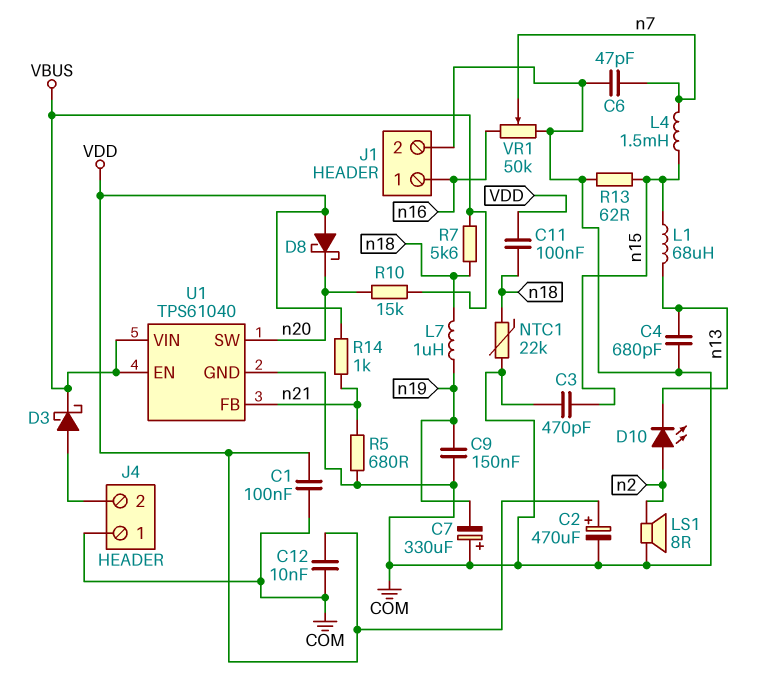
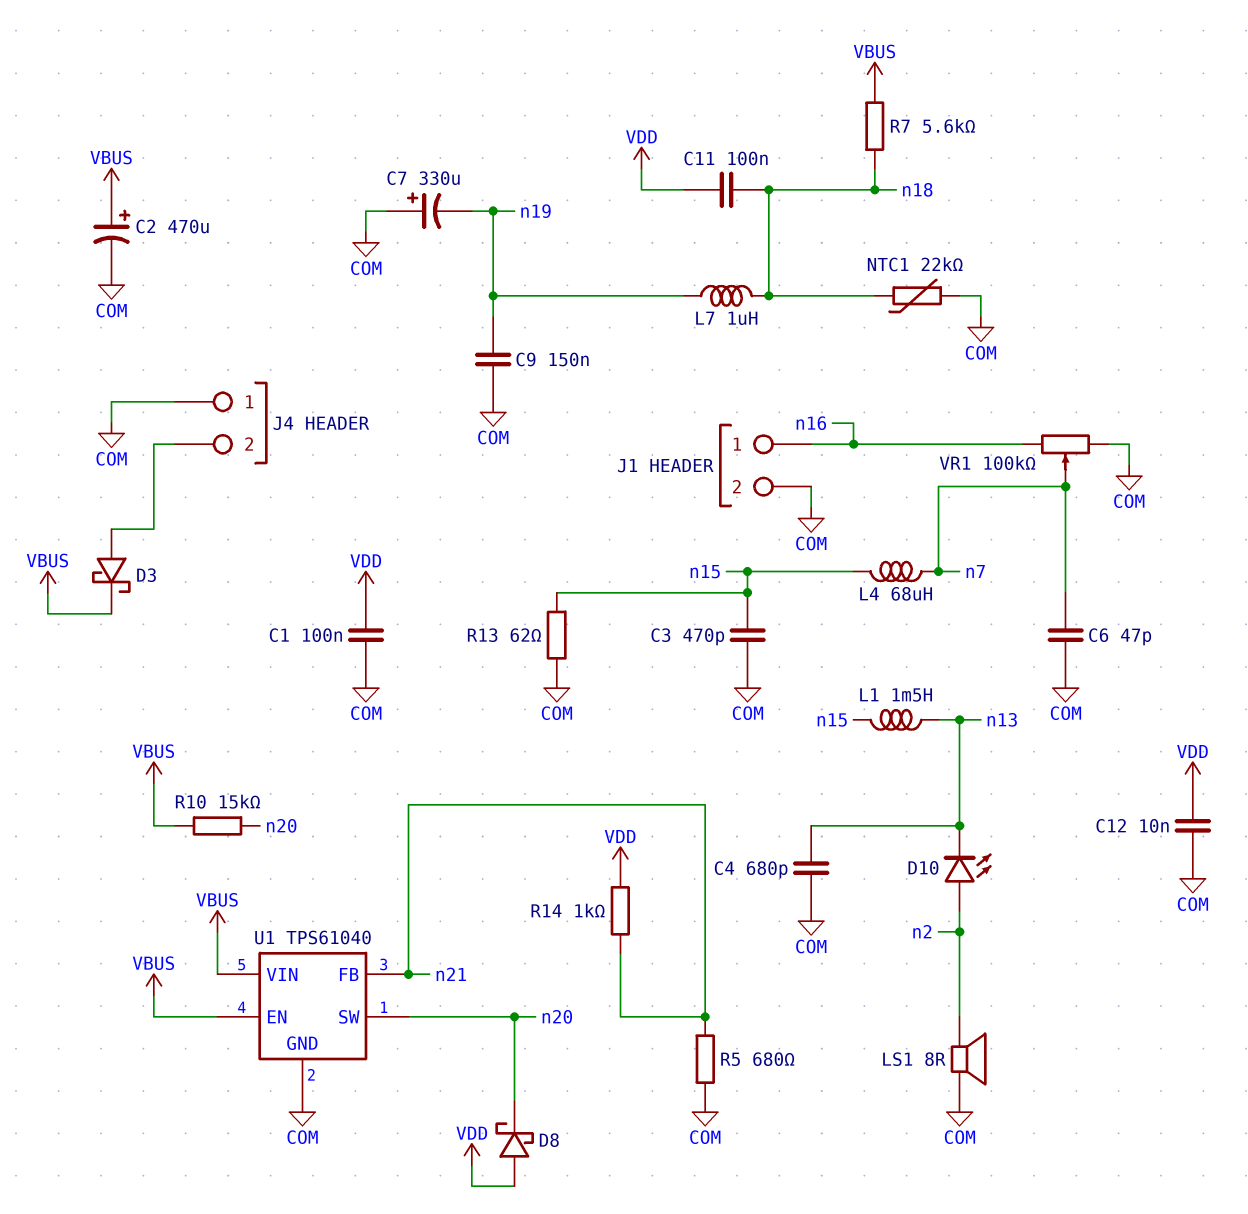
C2: 470uF (plus VDD, minus COM) -> 470uF (plus VBUS, minus COM)
L1: 68uH (n13, n15) -> 1.5mH (n13, n15)
L4: 1.5mH (n7, n15) -> 68uH (n7, n15)
VR1: 50k (COM, n16, wiper n7) -> 100k (COM, n16, wiper n7)

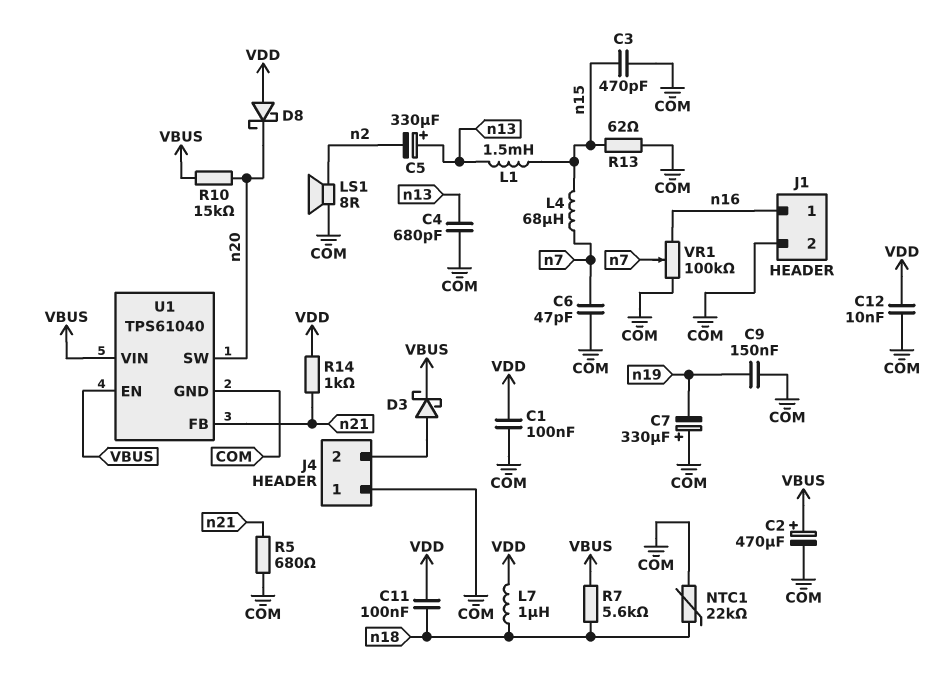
C5: none -> 330uF (plus n13, minus n2)
D10: LED (A n2, K n13) -> none
L7: 1uH (n18, n19) -> 1uH (VDD, n18)

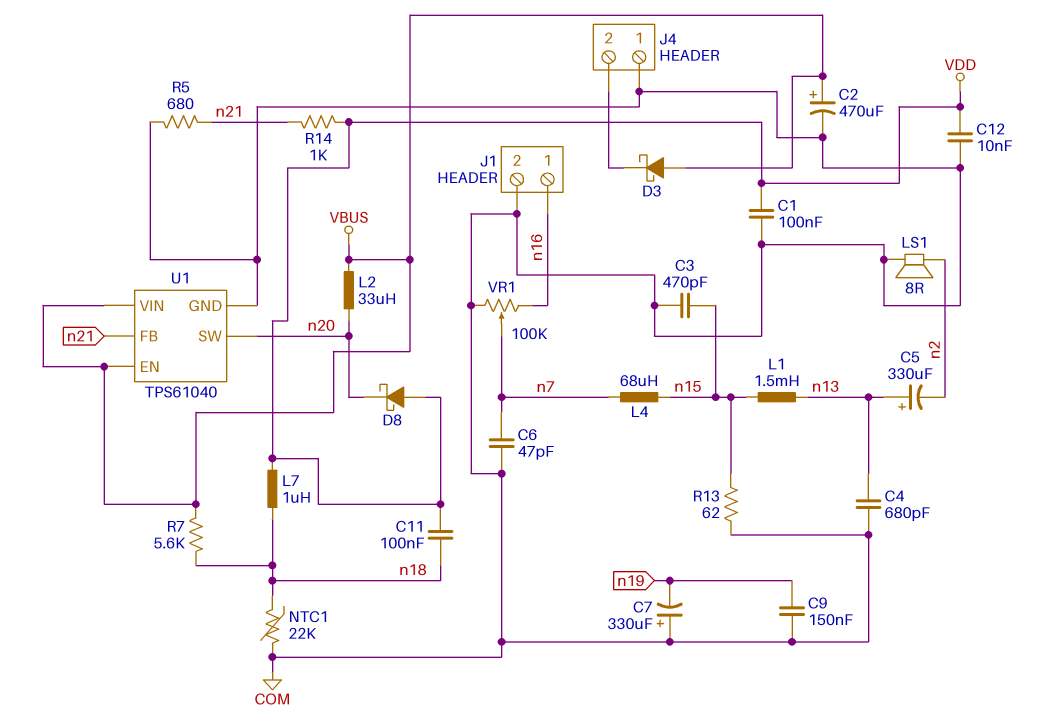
D3: schottky (A J4/2, K VBUS) -> schottky (A VBUS, K J4/2)
L2: none -> 33uH (VBUS, n20)
R10: 15k (VBUS, n20) -> none

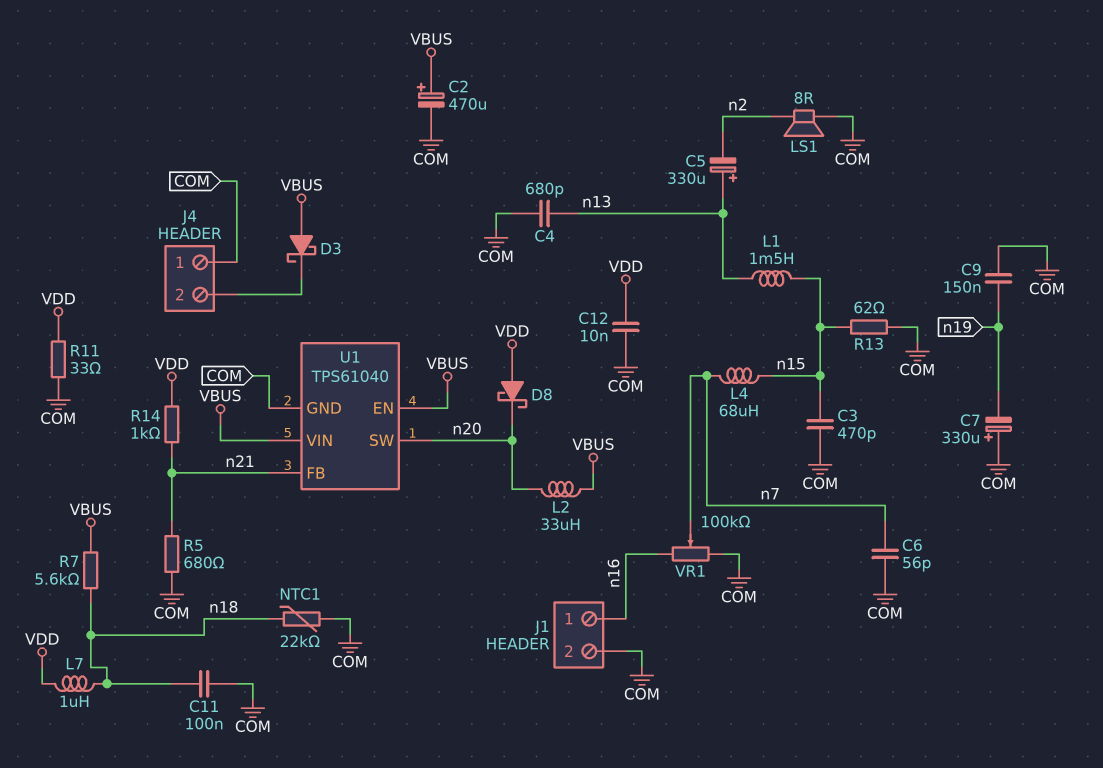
C1: 100nF (COM, VDD) -> none
C6: 47pF (COM, n7) -> 56pF (COM, n7)
C11: 100nF (VDD, n18) -> 100nF (COM, n18)
R11: none -> 33 (COM, VDD)

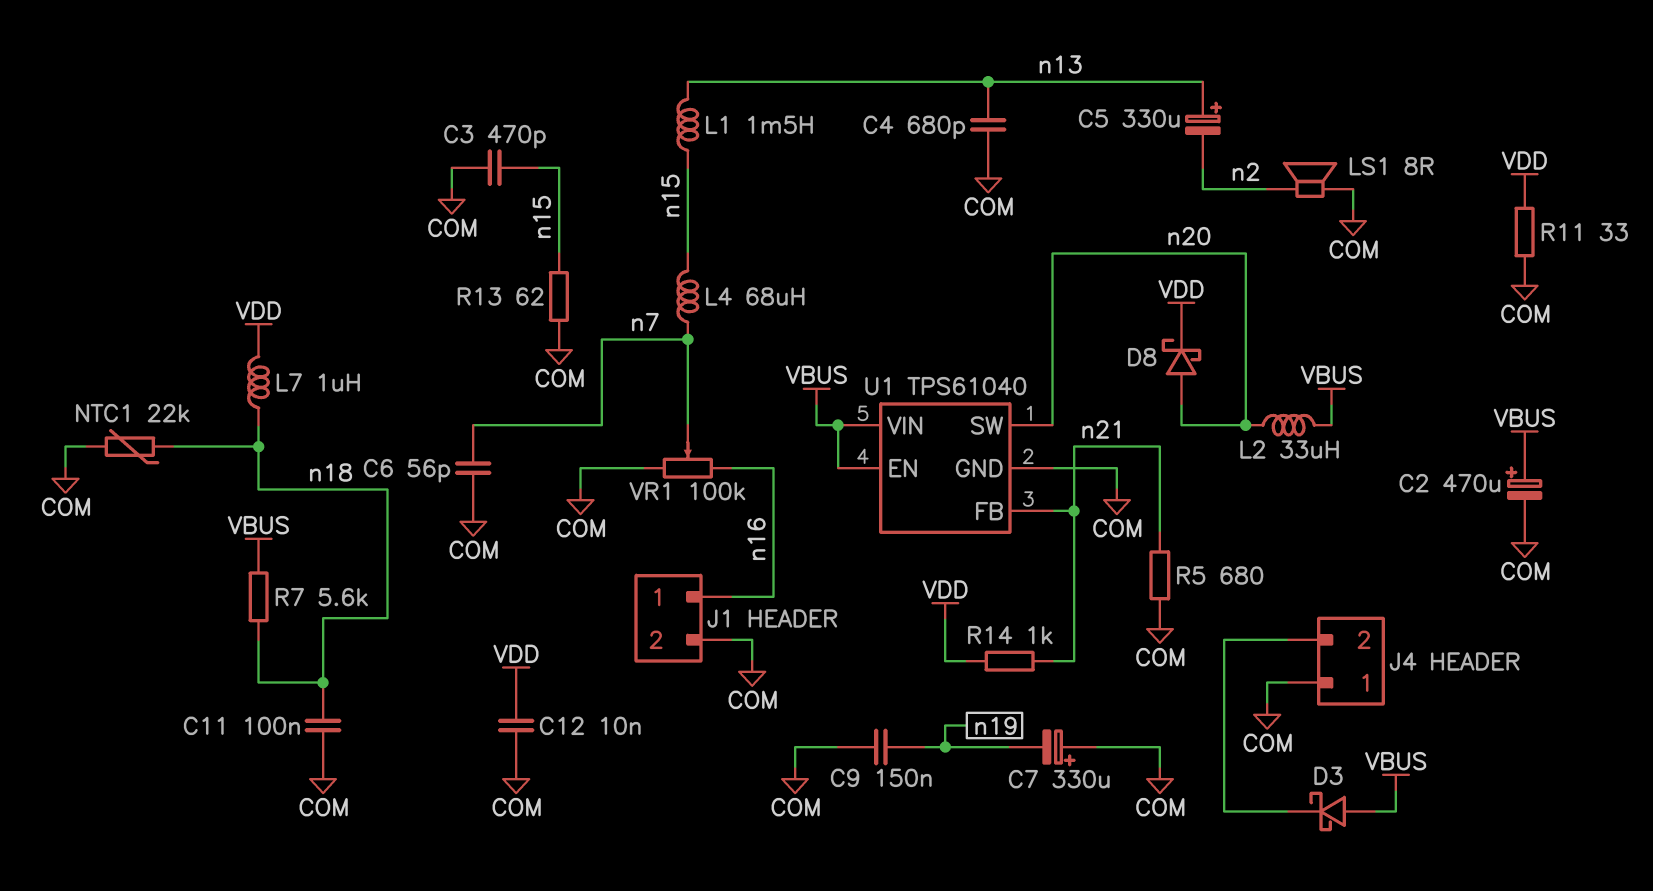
D8: schottky (A VDD, K n20) -> schottky (A n20, K VDD)

